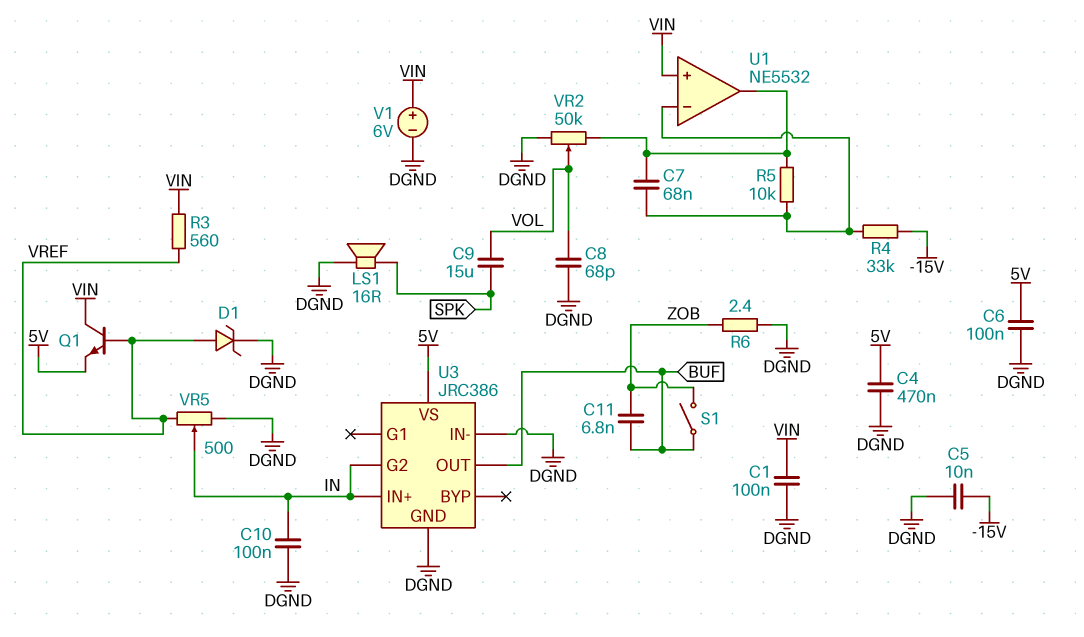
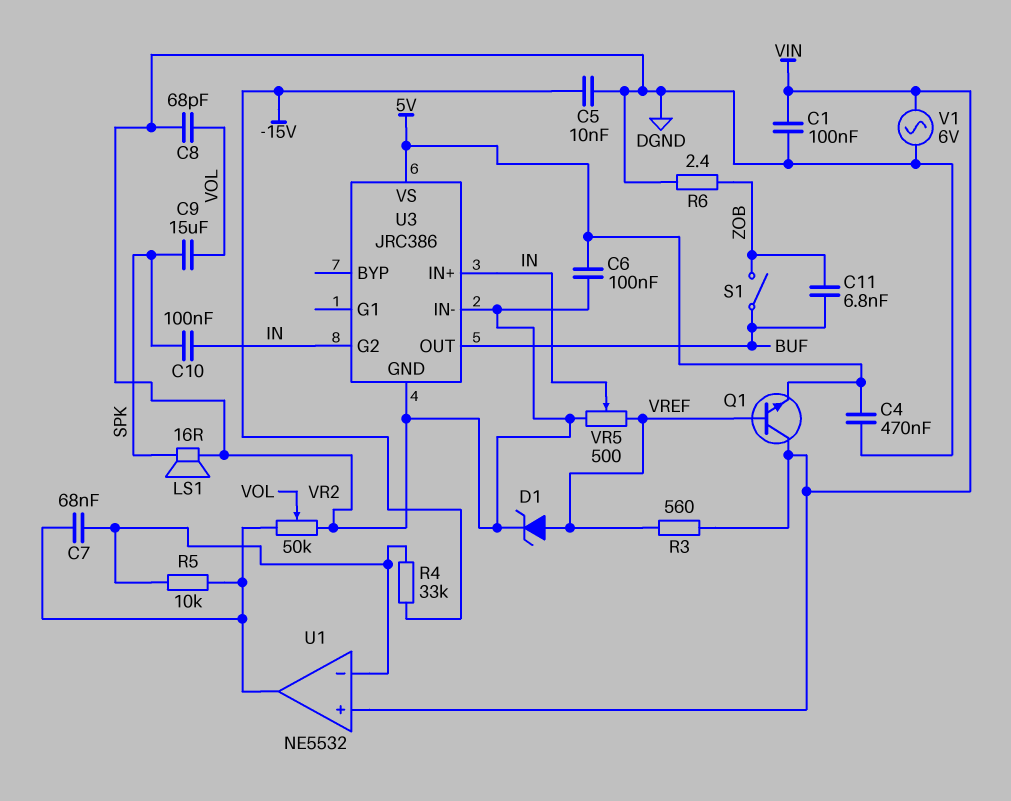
C10: 100nF (DGND, IN) -> 100nF (IN, SPK)
V1: 6V (plus VIN, minus DGND) -> AC 6V (DGND, VIN)

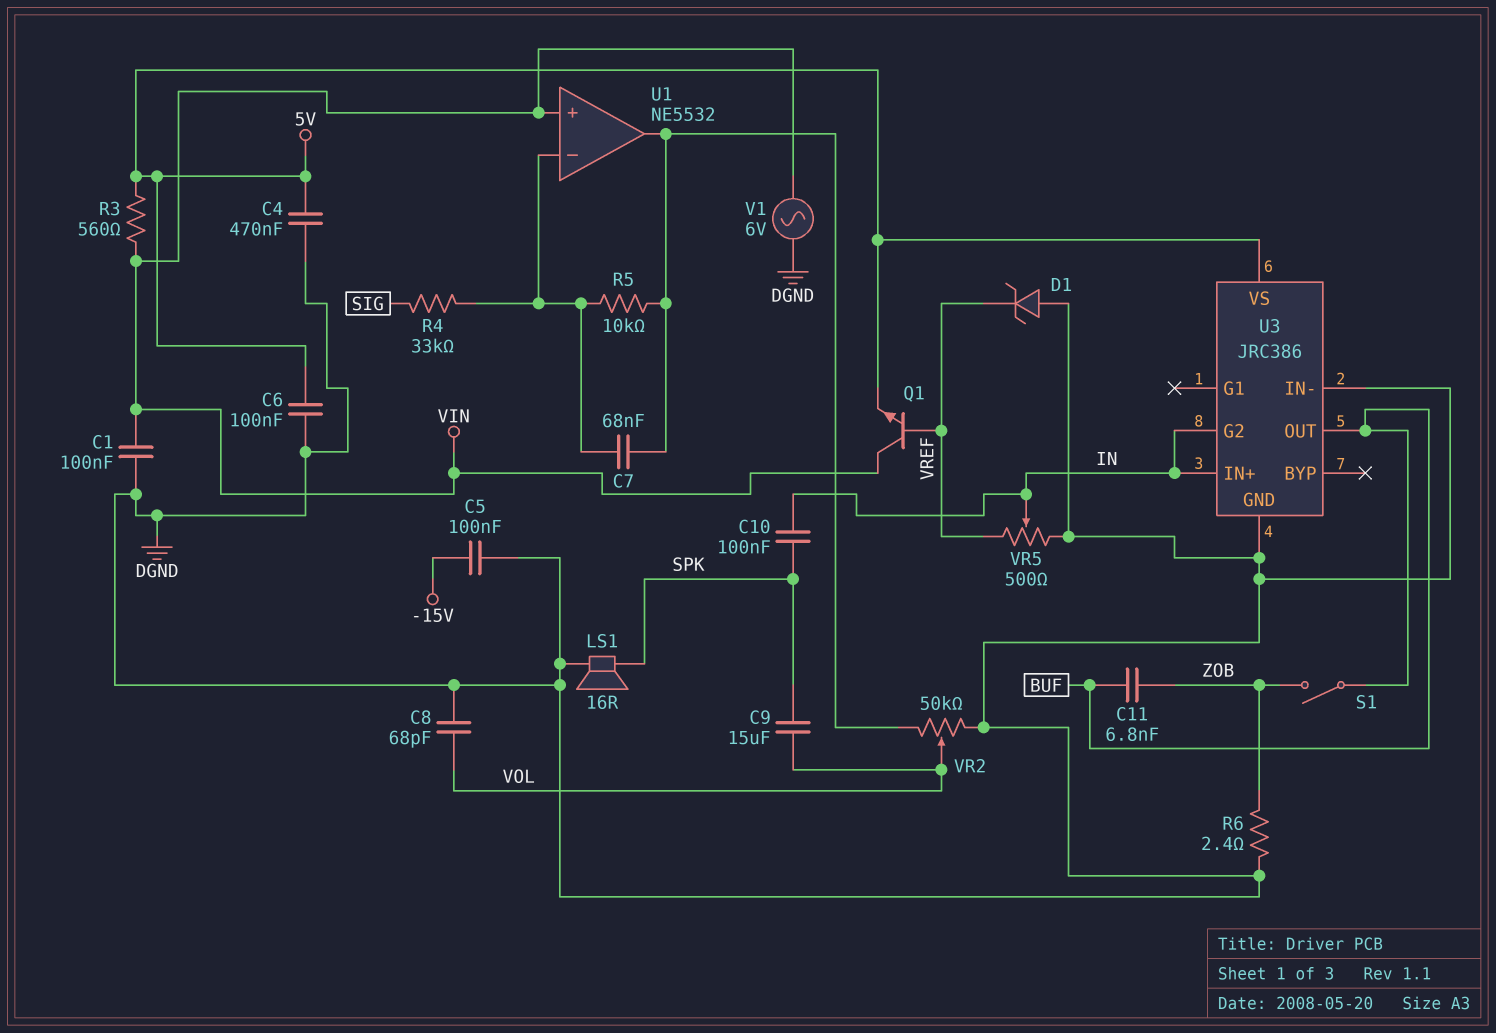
C5: 10nF (-15V, DGND) -> 100nF (-15V, DGND)
D1: zener (A VREF, K DGND) -> zener (A DGND, K VREF)
R3: 560 (VIN, VREF) -> 560 (5V, VIN)
R4: 33k (-15V, U1/in-) -> 33k (SIG, U1/in-)

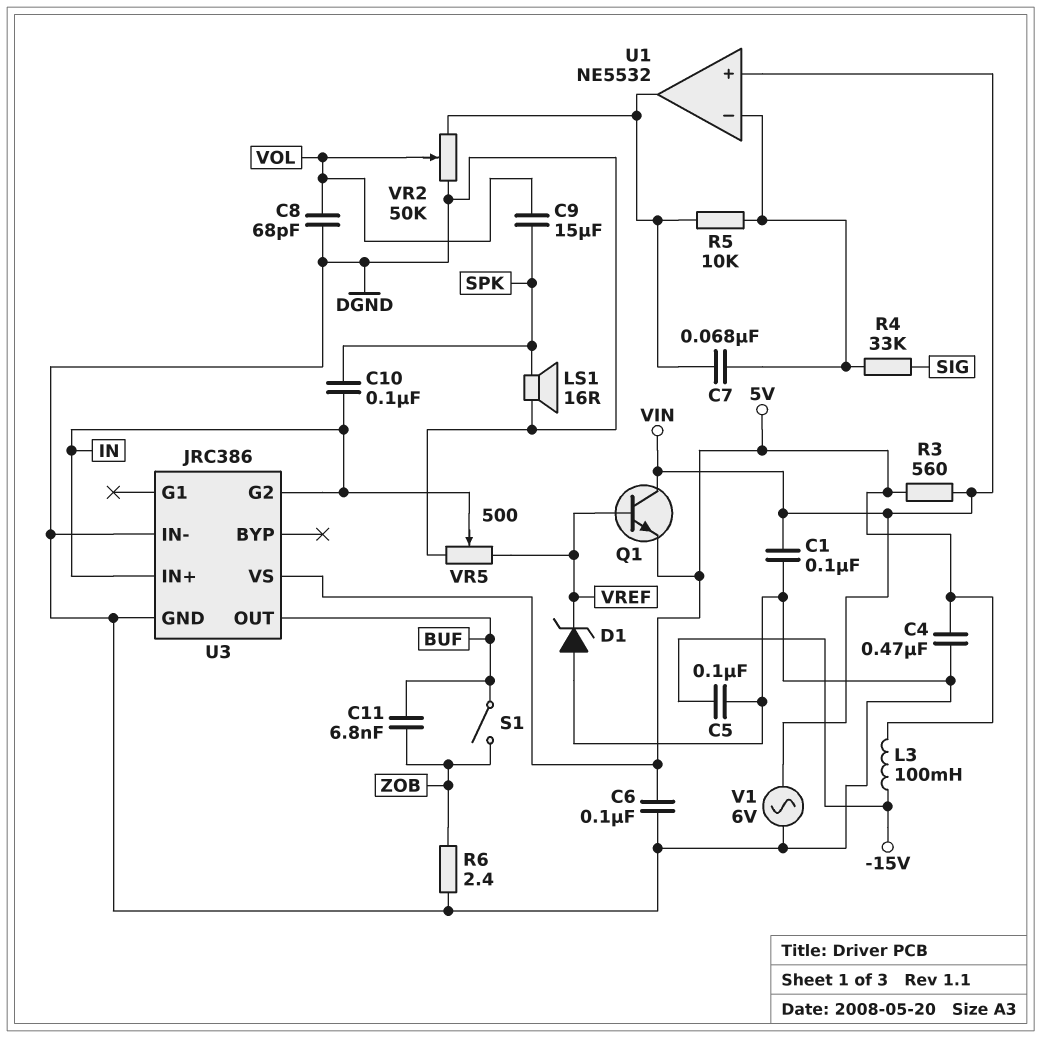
L3: none -> 100mH (-15V, 5V)

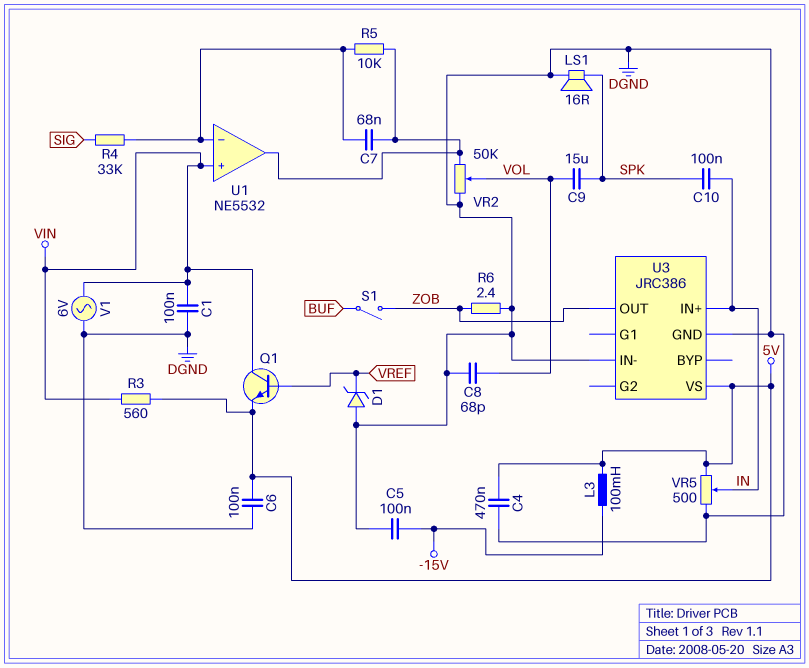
C11: 6.8nF (BUF, ZOB) -> none
U3 pin G2: IN -> none
U3 pin OUT: BUF -> ZOB
VR5: 500 (DGND, VREF, wiper IN) -> 500 (5V, DGND, wiper IN)

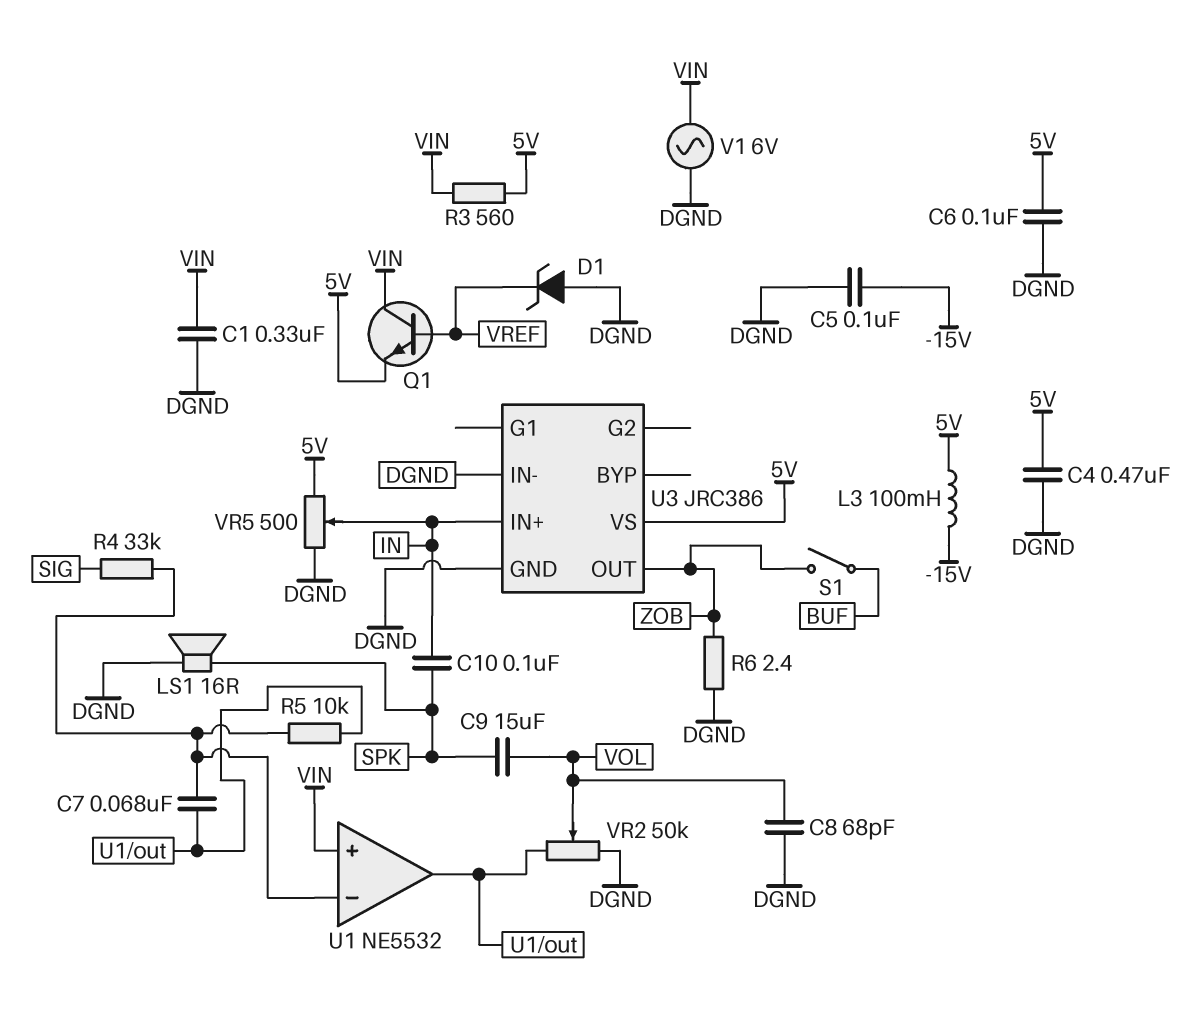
C1: 100nF (DGND, VIN) -> 330nF (DGND, VIN)

